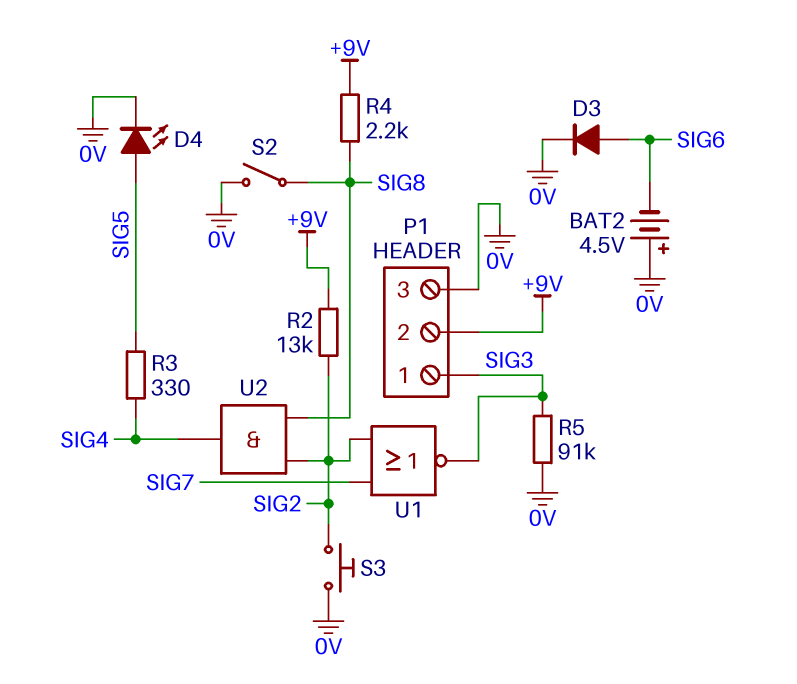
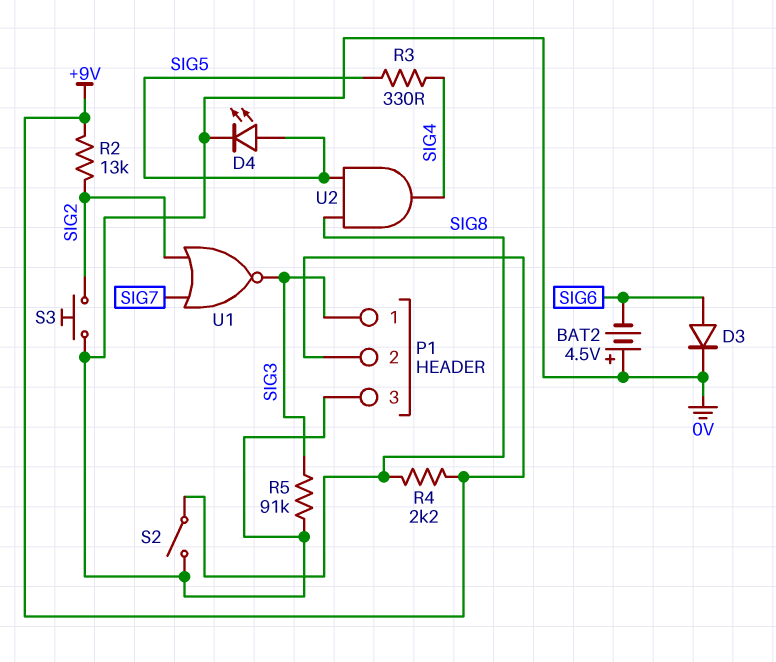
U2: AND (in SIG2, in SIG8, out SIG4) -> AND (in SIG5, in SIG8, out SIG4)

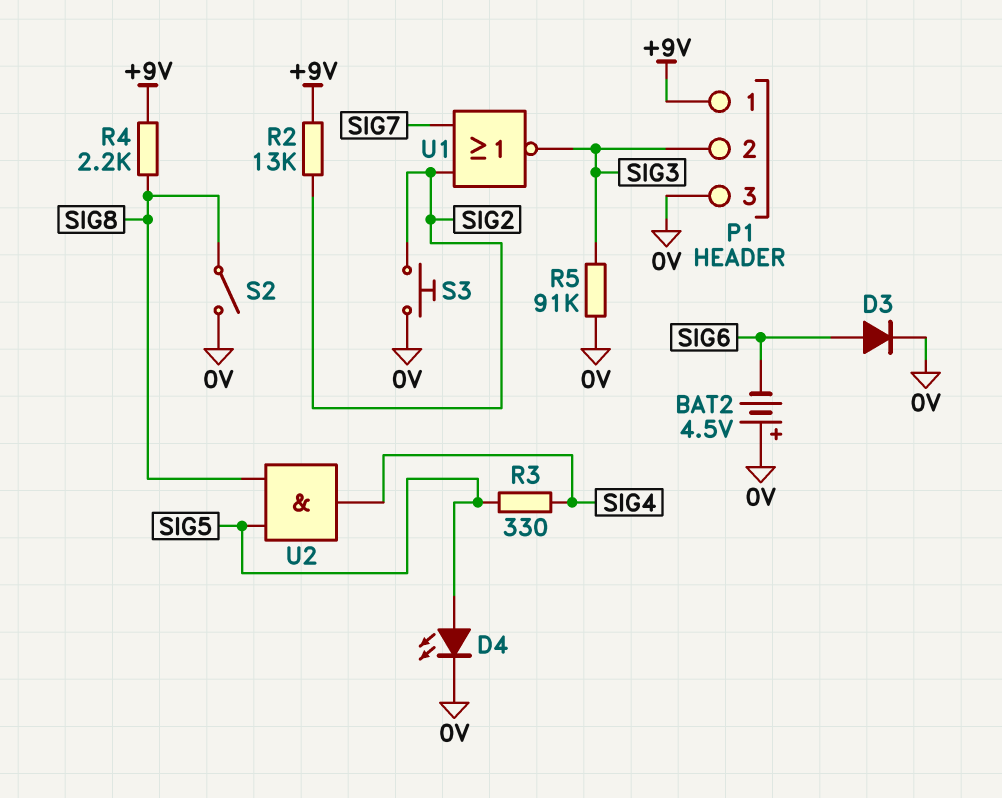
P1 pin 1: SIG3 -> +9V
P1 pin 2: +9V -> SIG3

